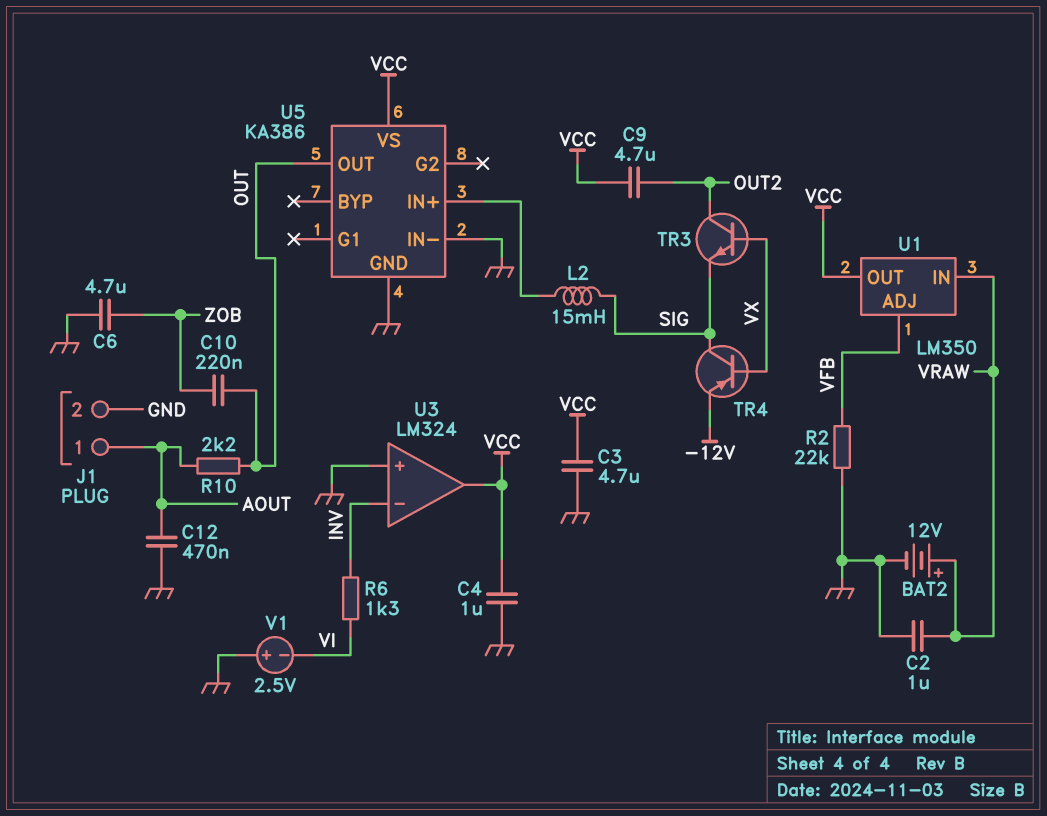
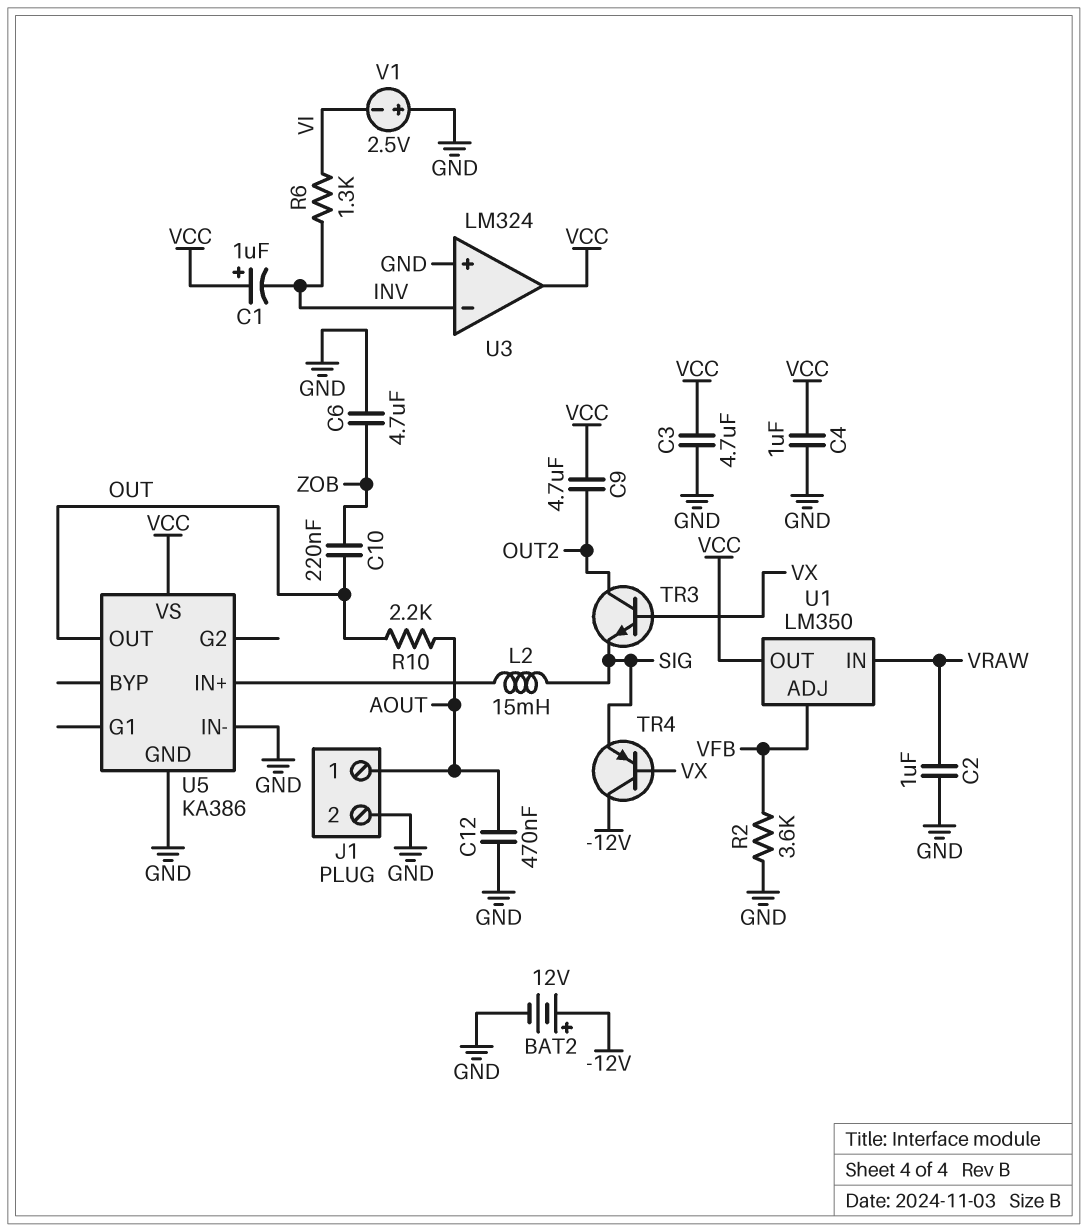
BAT2: 12V (plus VRAW, minus GND) -> 12V (plus -12V, minus GND)
C1: none -> 1uF (plus VCC, minus INV)
R2: 22k (GND, VFB) -> 3.6k (GND, VFB)
TR4: PNP (B VX, C SIG, E -12V) -> PNP (B VX, C -12V, E SIG)

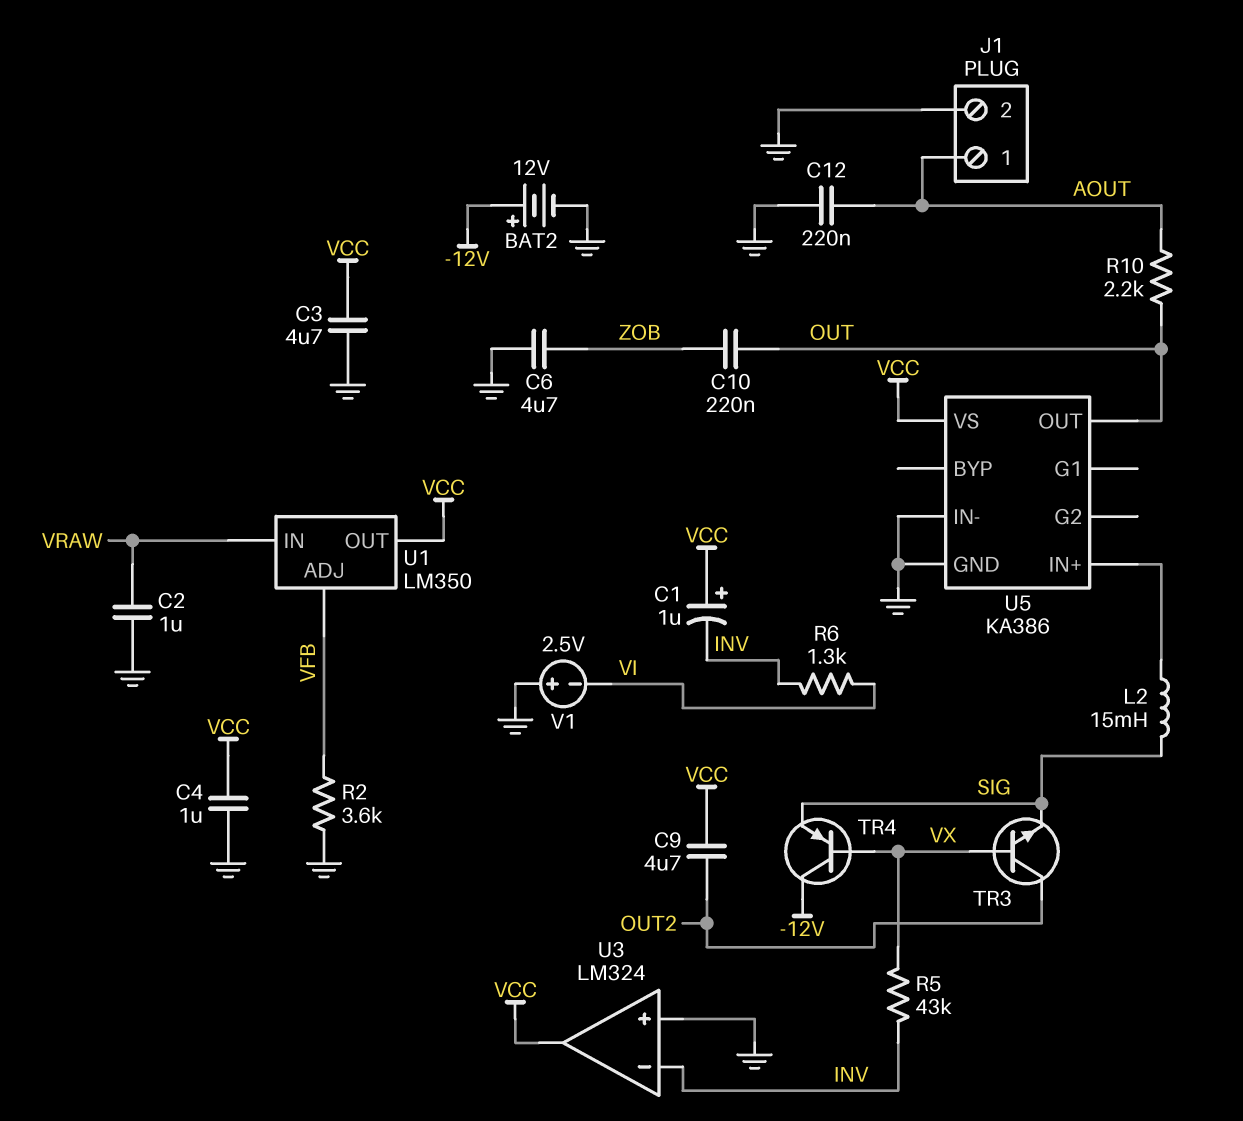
C12: 470nF (AOUT, GND) -> 220nF (AOUT, GND)
R5: none -> 43k (INV, VX)

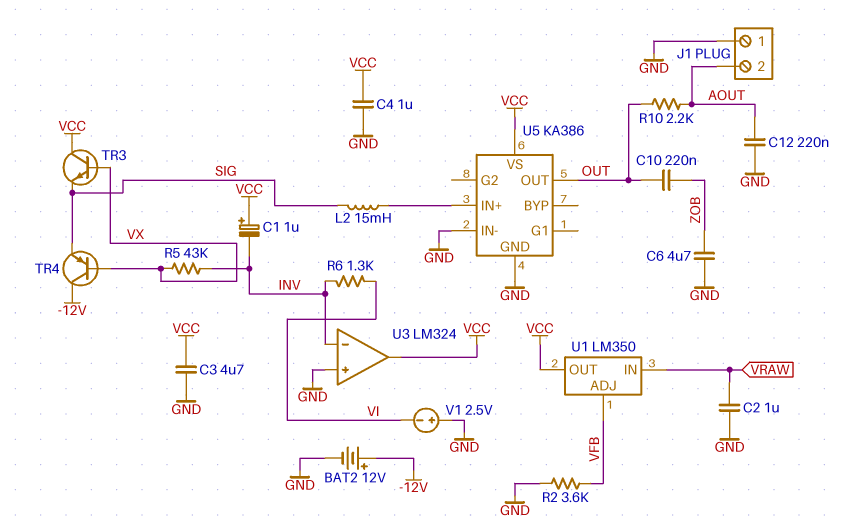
C9: 4.7uF (OUT2, VCC) -> none
J1 pin 1: AOUT -> GND
J1 pin 2: GND -> AOUT
TR3: NPN (B VX, C OUT2, E SIG) -> NPN (B VX, C VCC, E SIG)

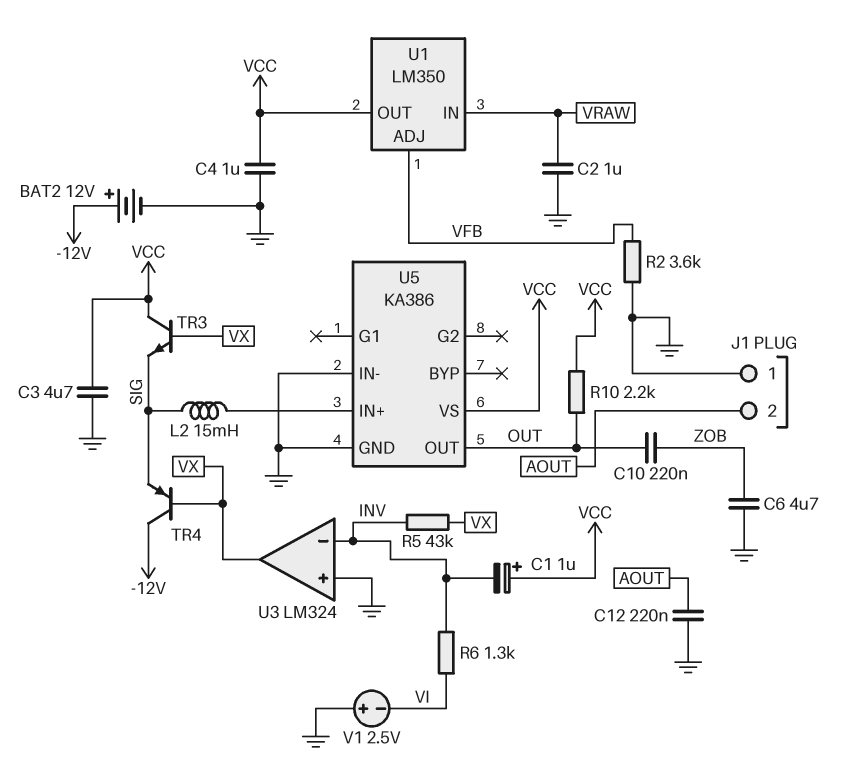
R10: 2.2k (AOUT, OUT) -> 2.2k (OUT, VCC)
U3 pin out: VCC -> VX

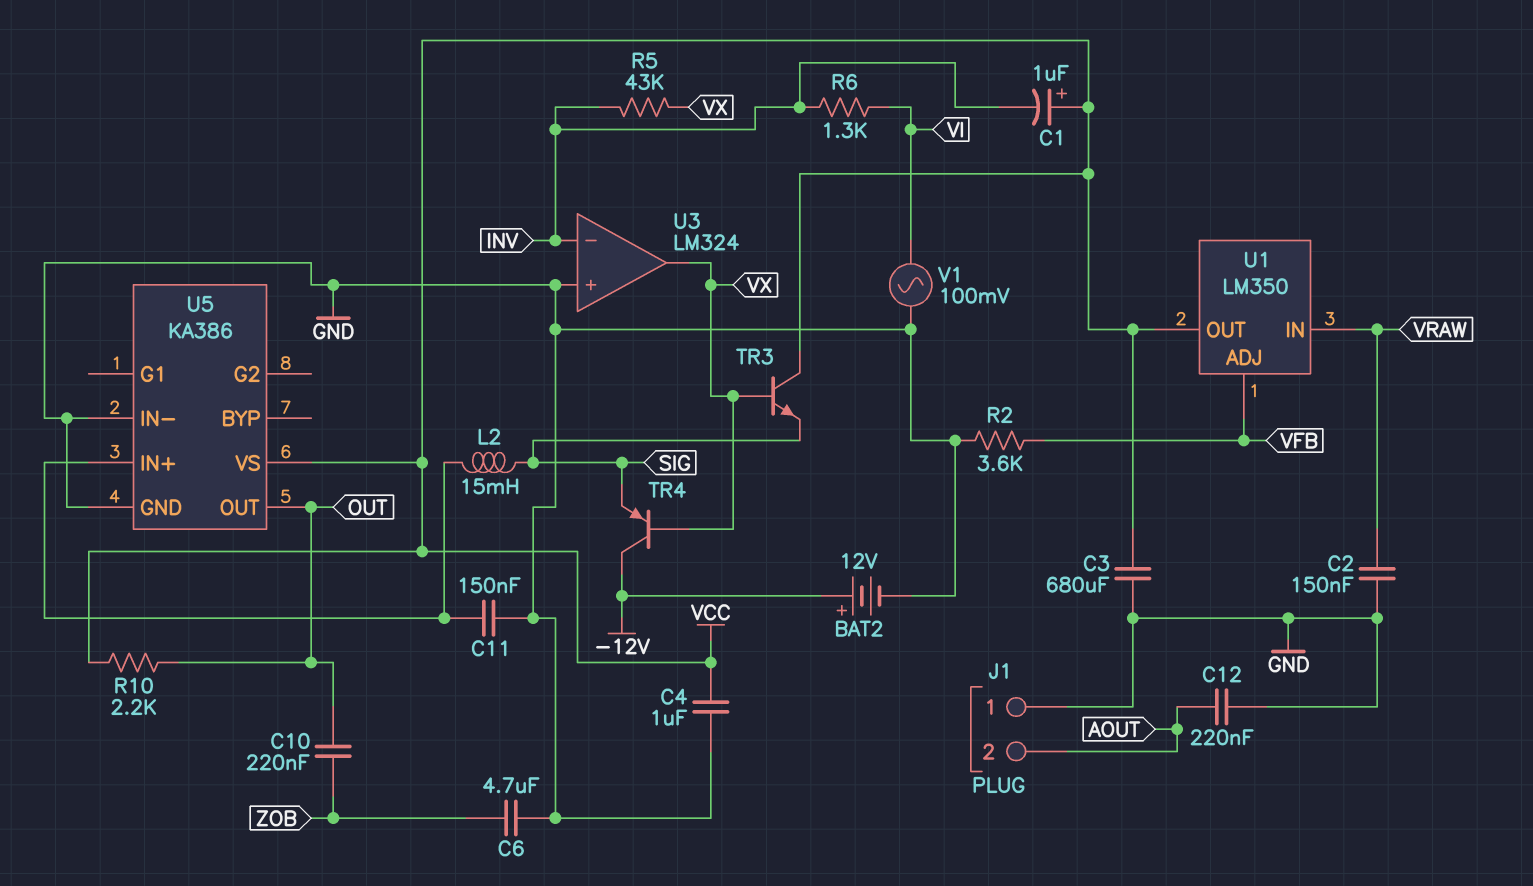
C2: 1uF (GND, VRAW) -> 150nF (GND, VRAW)
C3: 4.7uF (GND, VCC) -> 680uF (GND, VCC)
C11: none -> 150nF (GND, U5/IN+)
V1: 2.5V (plus GND, minus VI) -> AC 100mV (GND, VI)

